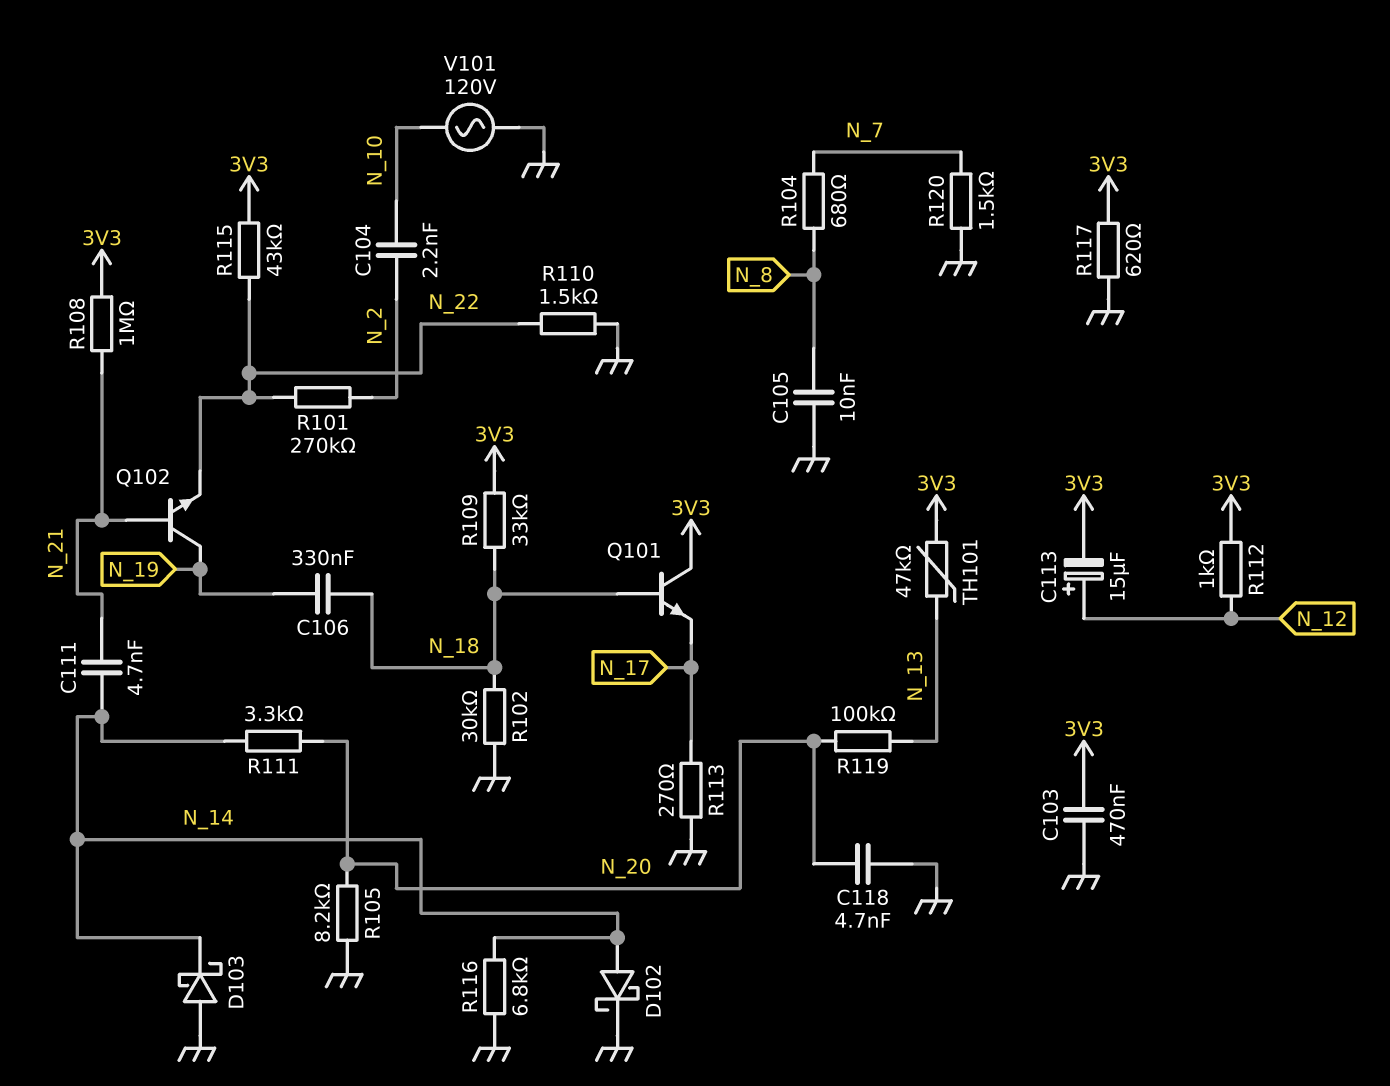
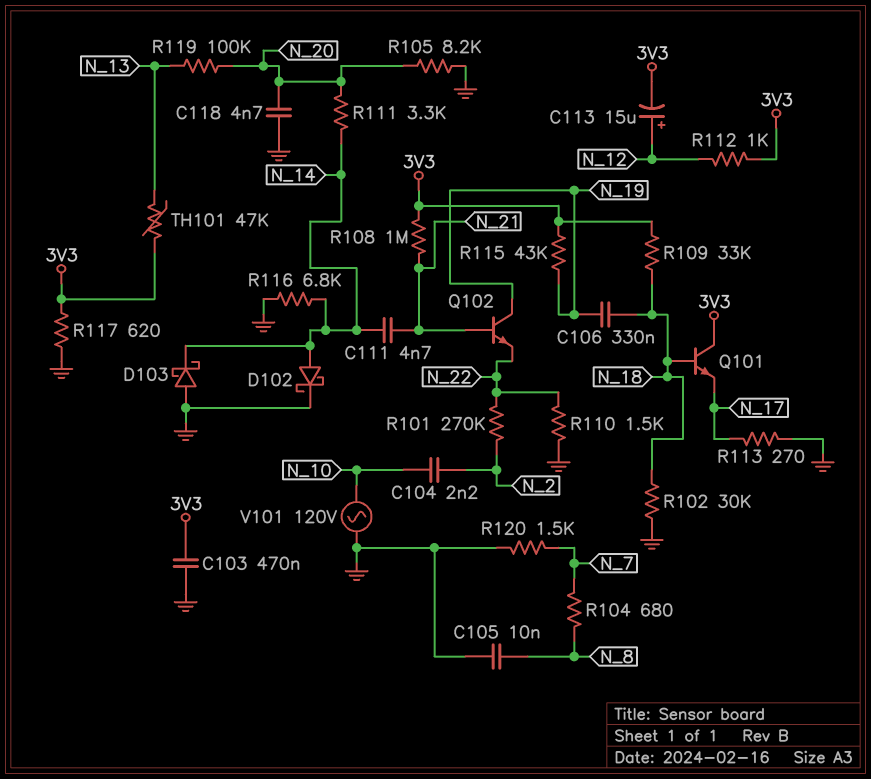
R115: 43k (3V3, N_22) -> 43k (3V3, N_19)

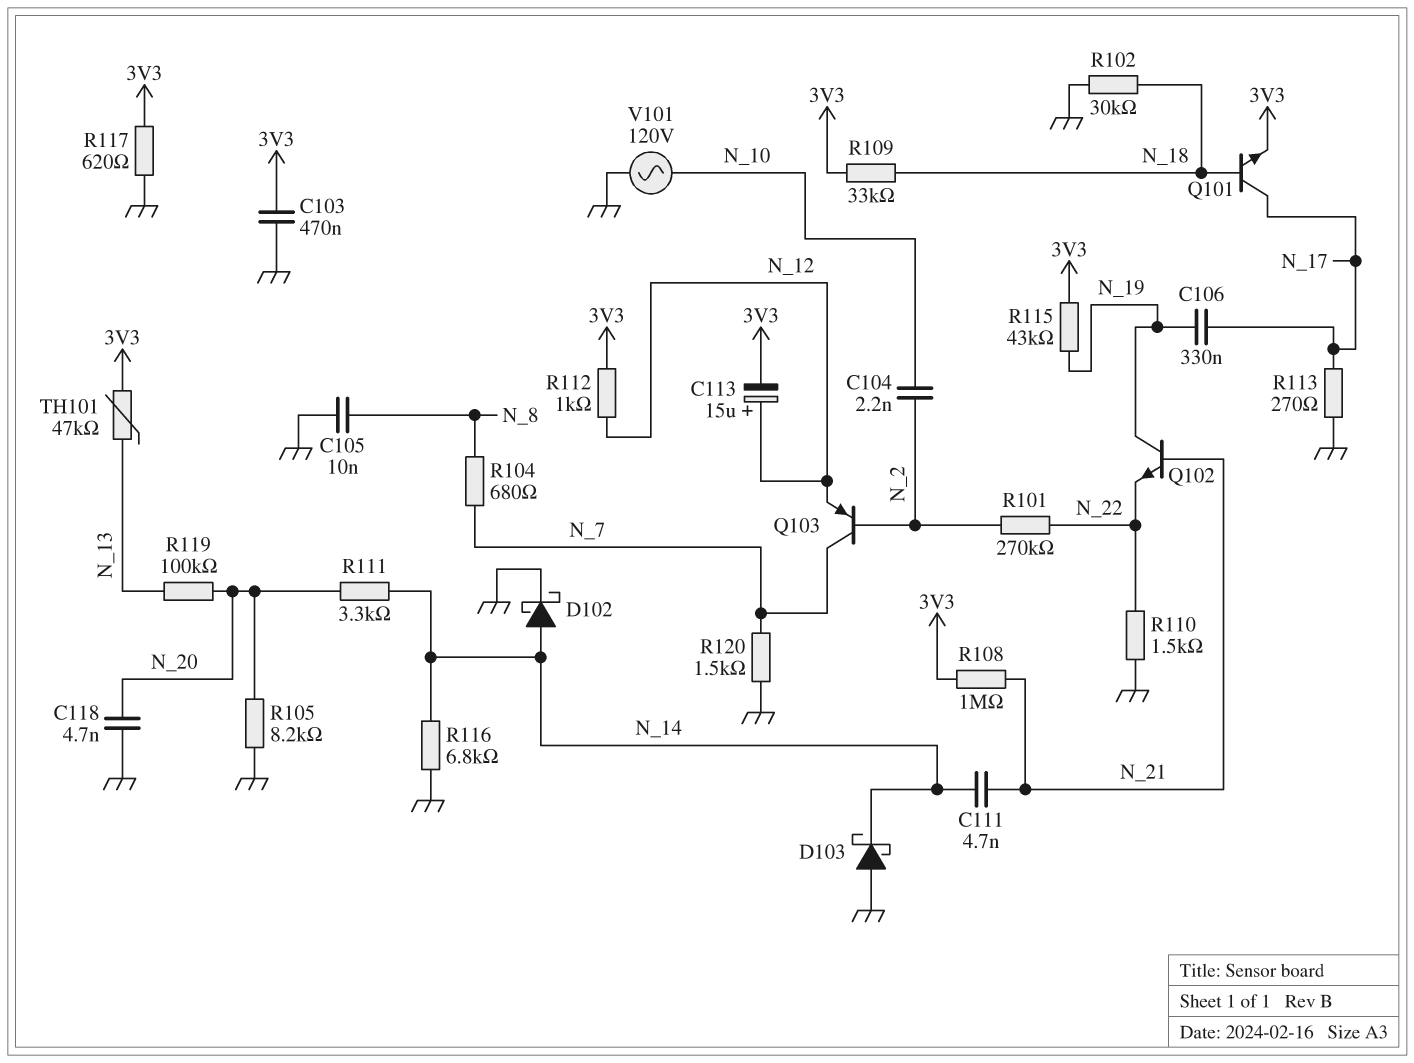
C106: 330nF (N_18, N_19) -> 330nF (N_17, N_19)
Q101: NPN (B N_18, C 3V3, E N_17) -> NPN (B N_18, C N_17, E 3V3)
Q103: none -> PNP (B N_2, C N_7, E N_12)

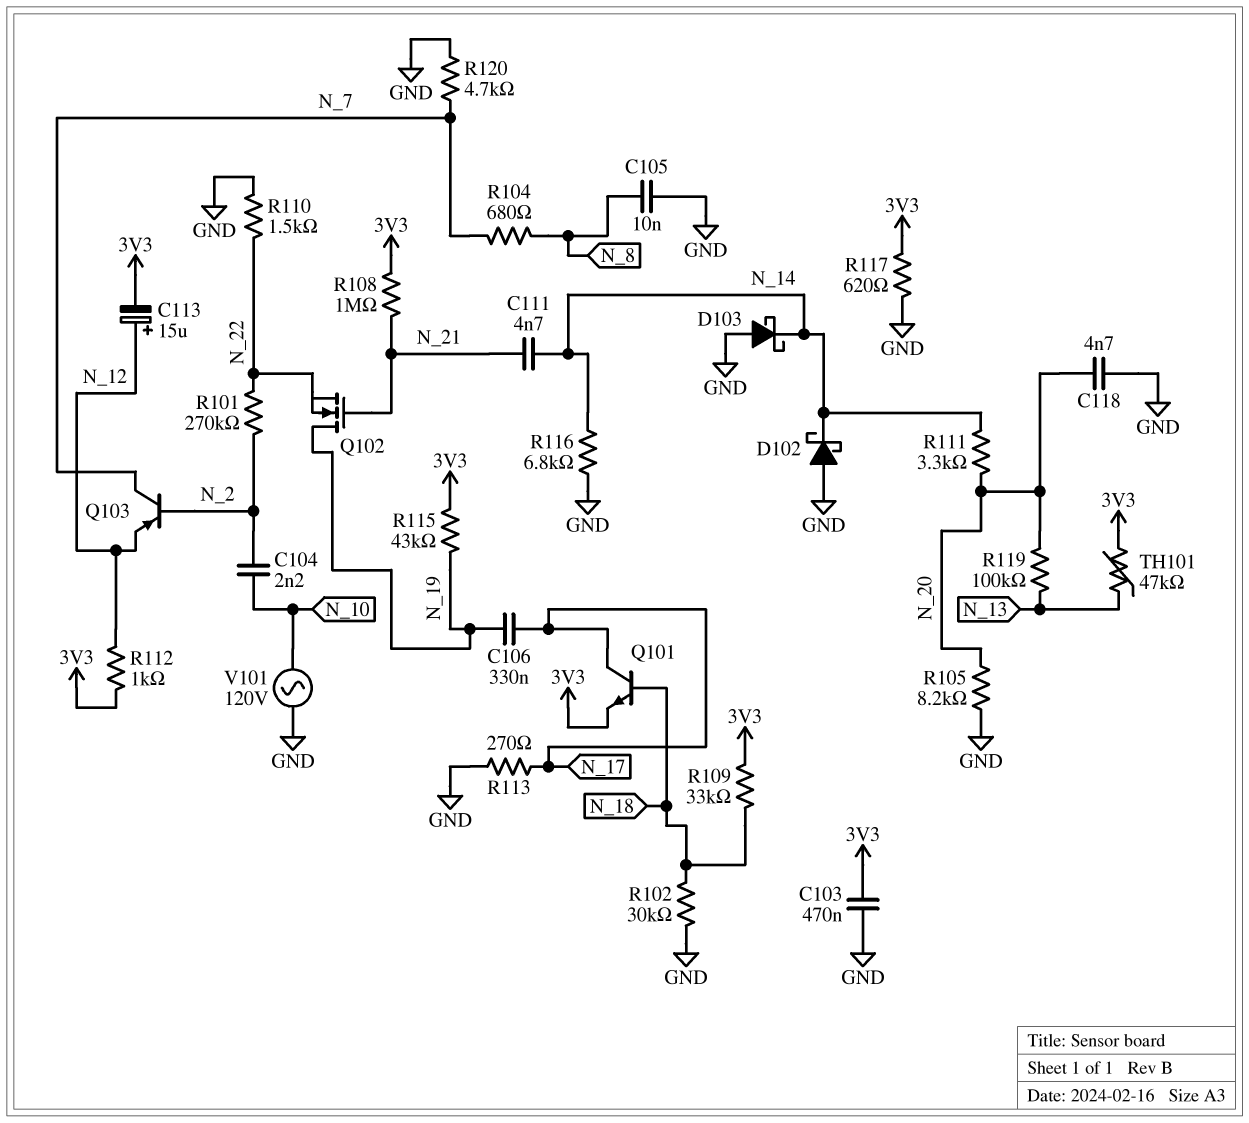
D102: schottky (A N_14, K GND) -> schottky (A GND, K N_14)
Q102: NPN (B N_21, C N_19, E N_22) -> NMOS (G N_21, D N_19, S N_22)
R120: 1.5k (GND, N_7) -> 4.7k (GND, N_7)

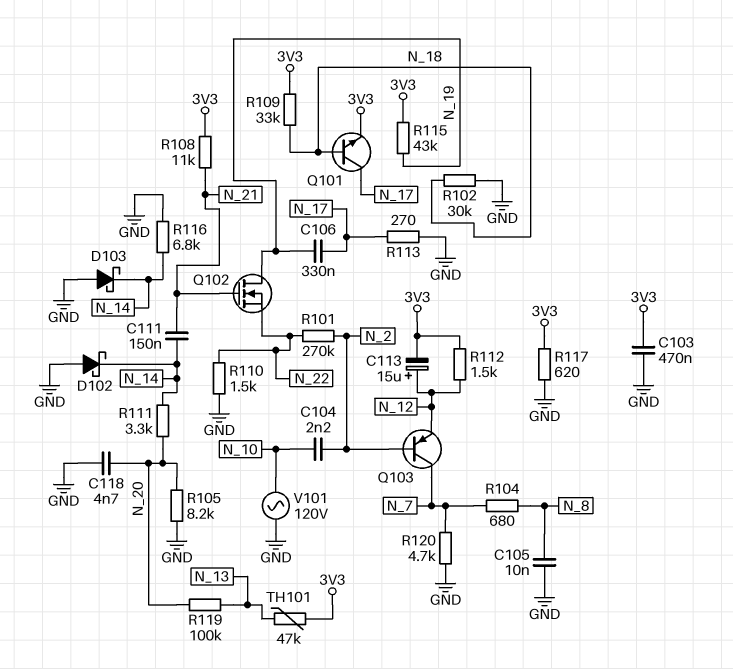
C111: 4.7nF (N_14, N_21) -> 150nF (N_14, N_21)
R108: 1M (3V3, N_21) -> 11k (3V3, N_21)
R112: 1k (3V3, N_12) -> 1.5k (3V3, N_12)

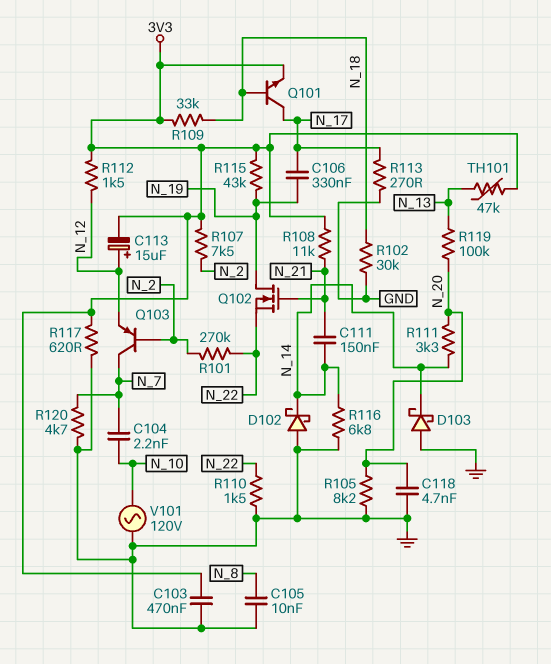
C104: 2.2nF (N_2, N_10) -> 2.2nF (N_7, N_10)
R104: 680 (N_7, N_8) -> none
R107: none -> 7.5k (3V3, N_2)

